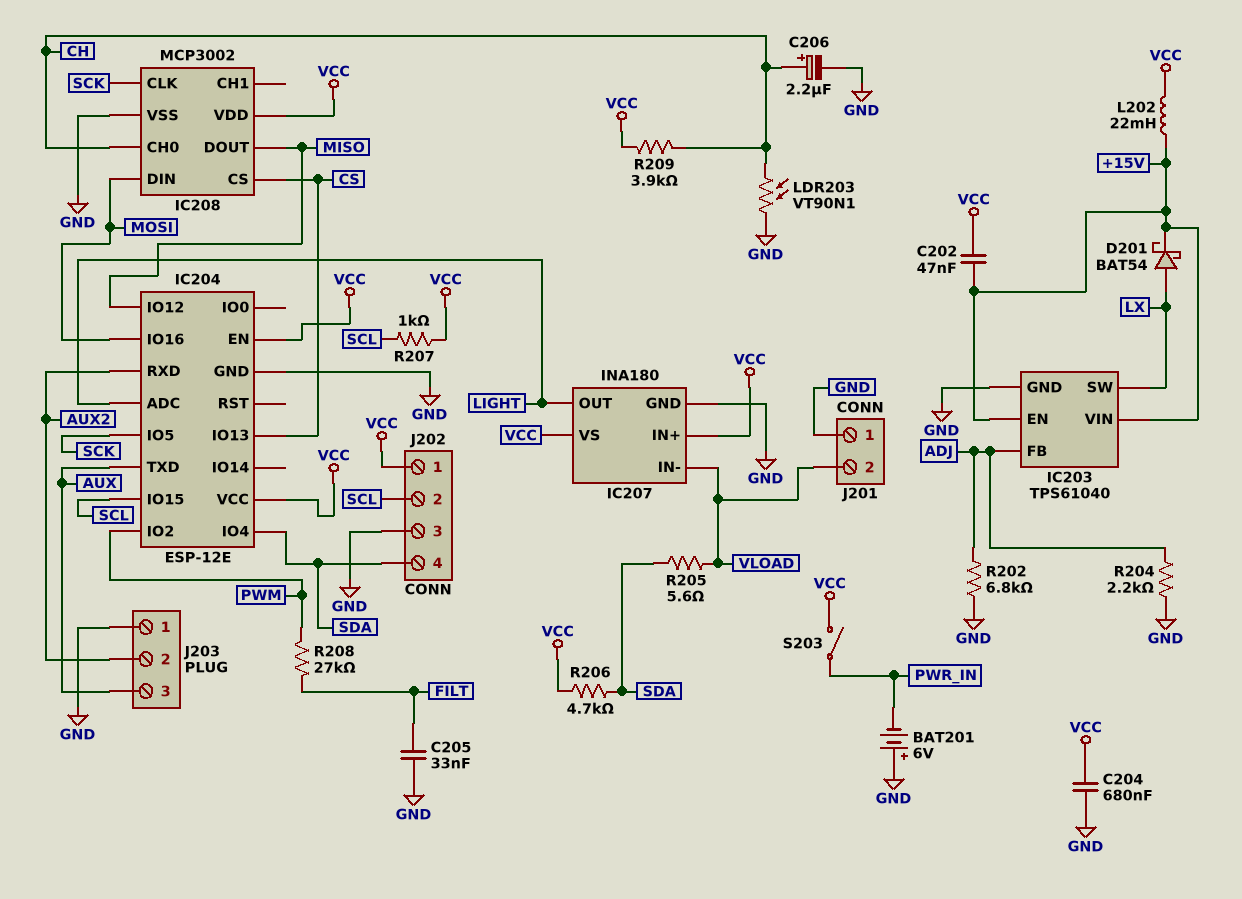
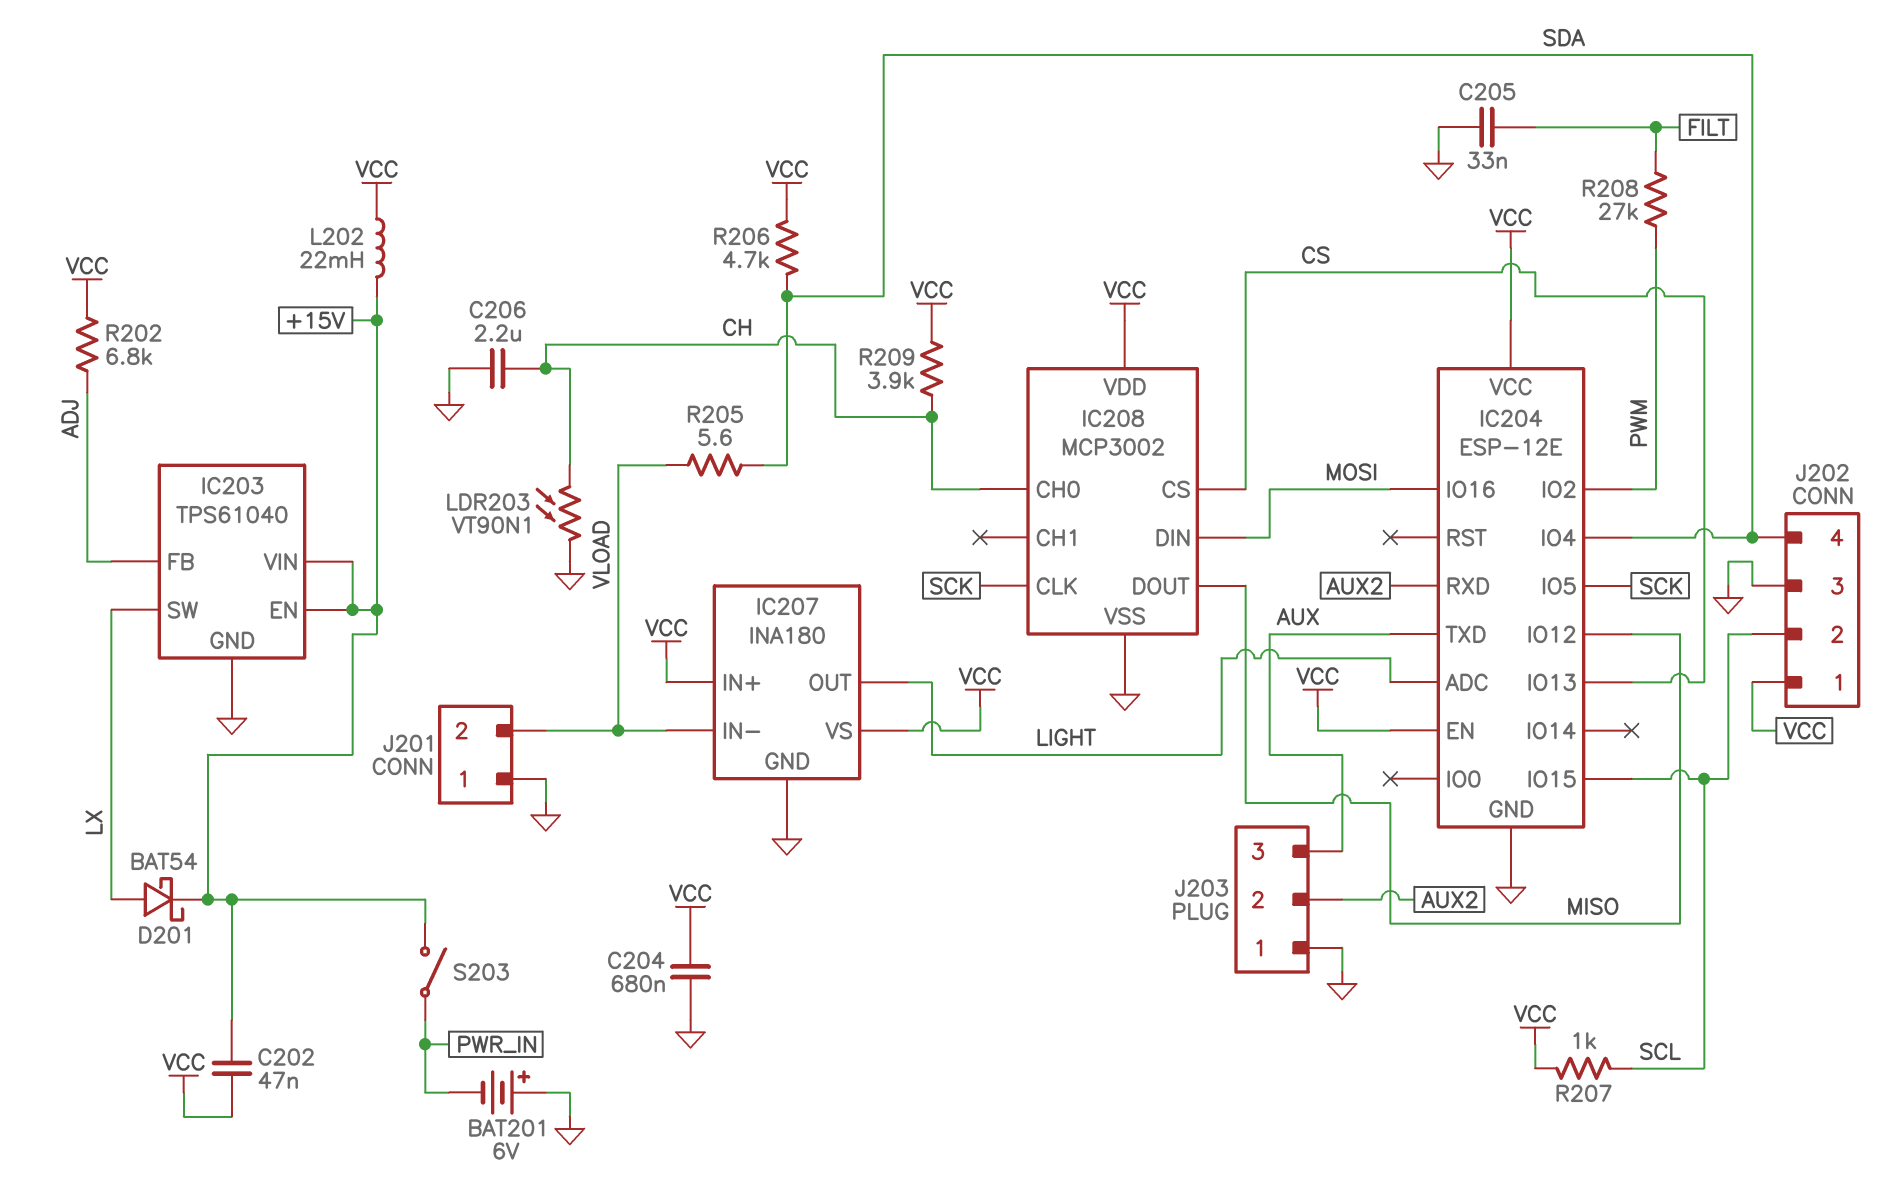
C206: 2.2uF (plus CH, minus GND) -> 2.2uF (CH, GND)
R202: 6.8k (ADJ, GND) -> 6.8k (ADJ, VCC)
R204: 2.2k (ADJ, GND) -> none
S203: switch (PWR_IN, VCC) -> switch (+15V, PWR_IN)

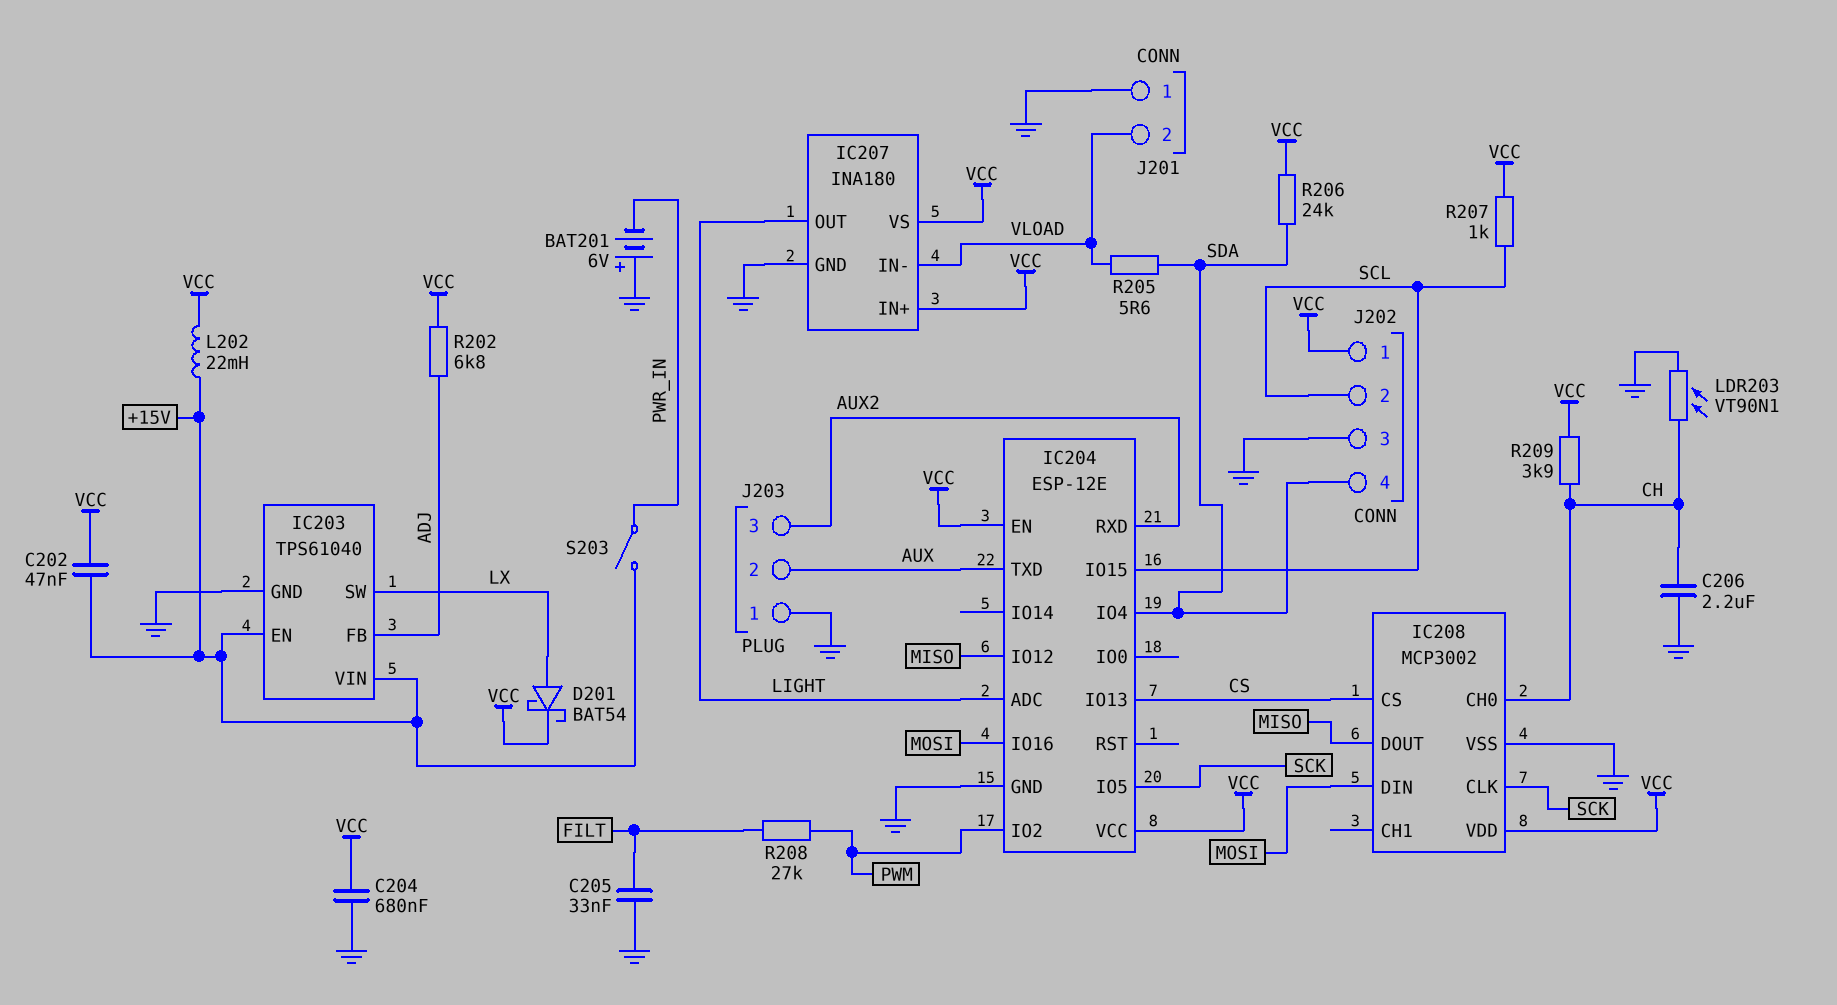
D201: schottky BAT54 (A LX, K +15V) -> schottky BAT54 (A LX, K VCC)
J203 pin 2: AUX2 -> AUX
J203 pin 3: AUX -> AUX2
R206: 4.7k (SDA, VCC) -> 24k (SDA, VCC)

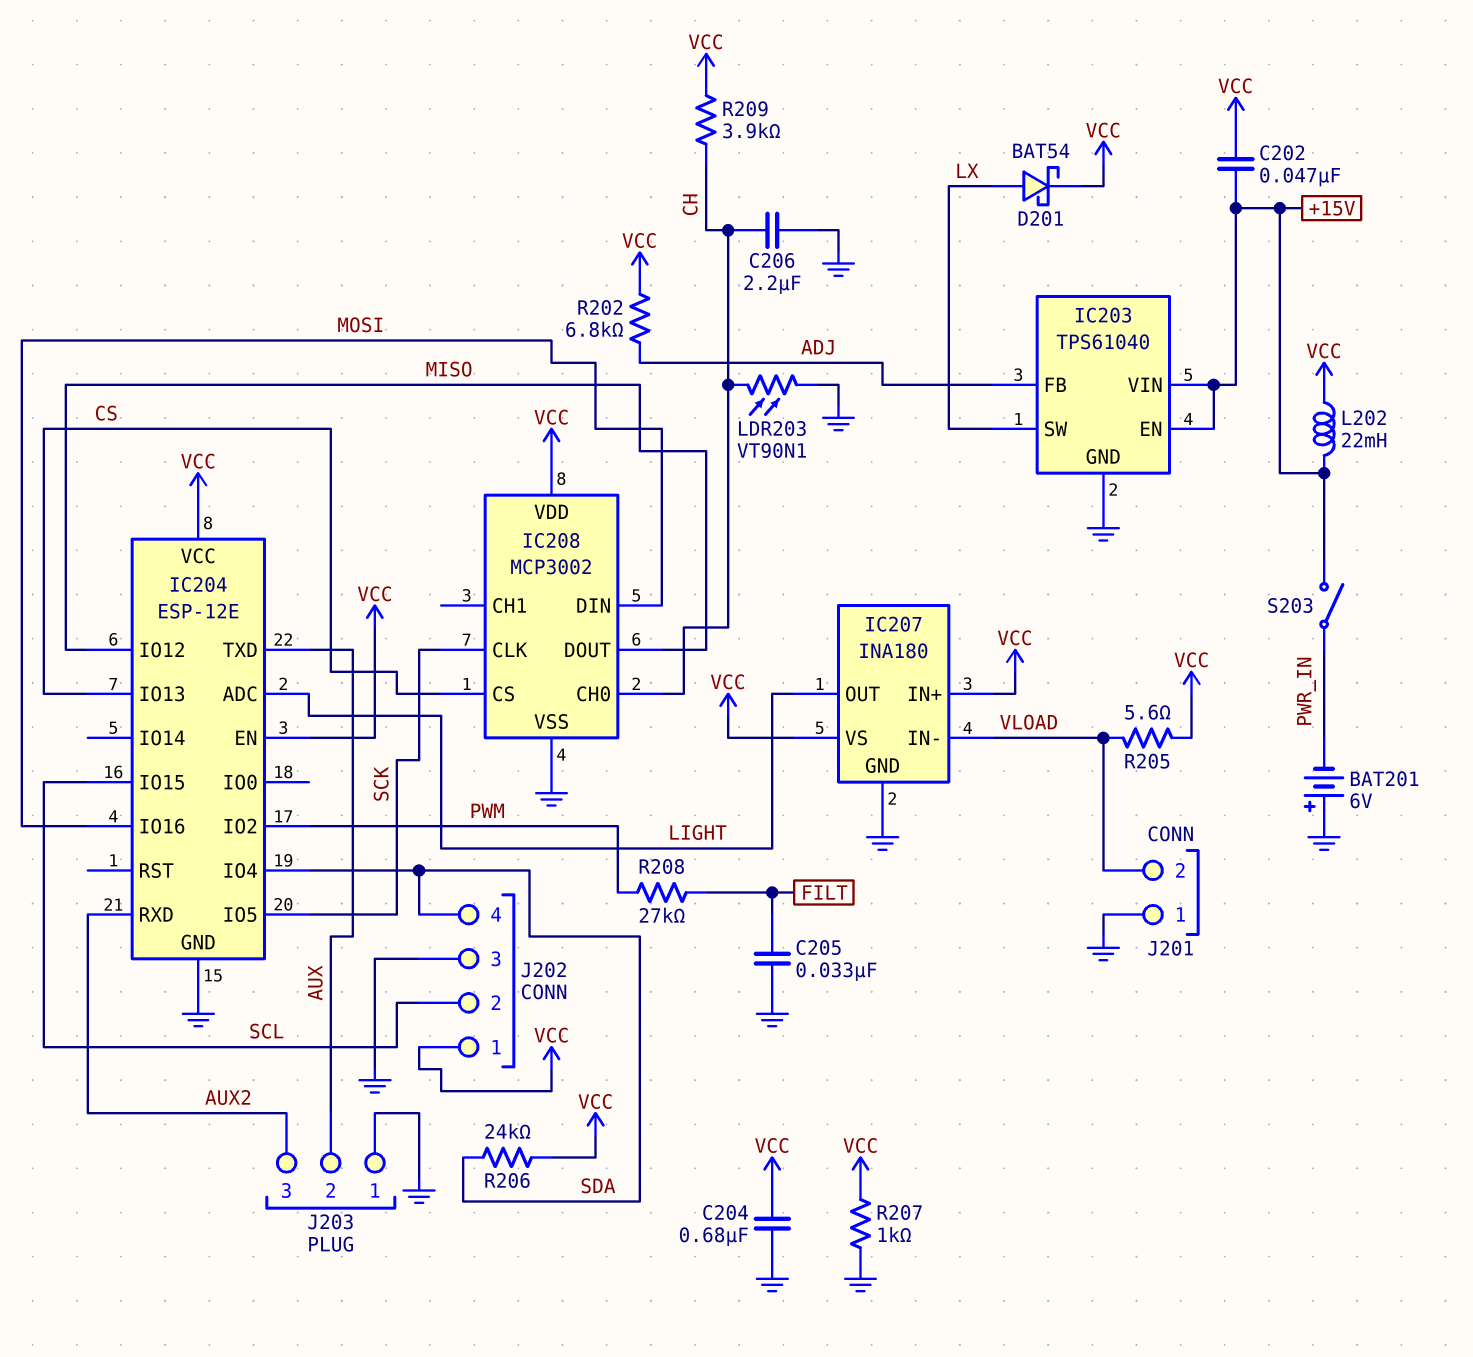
R205: 5.6 (SDA, VLOAD) -> 5.6 (VCC, VLOAD)
R207: 1k (SCL, VCC) -> 1k (GND, VCC)

